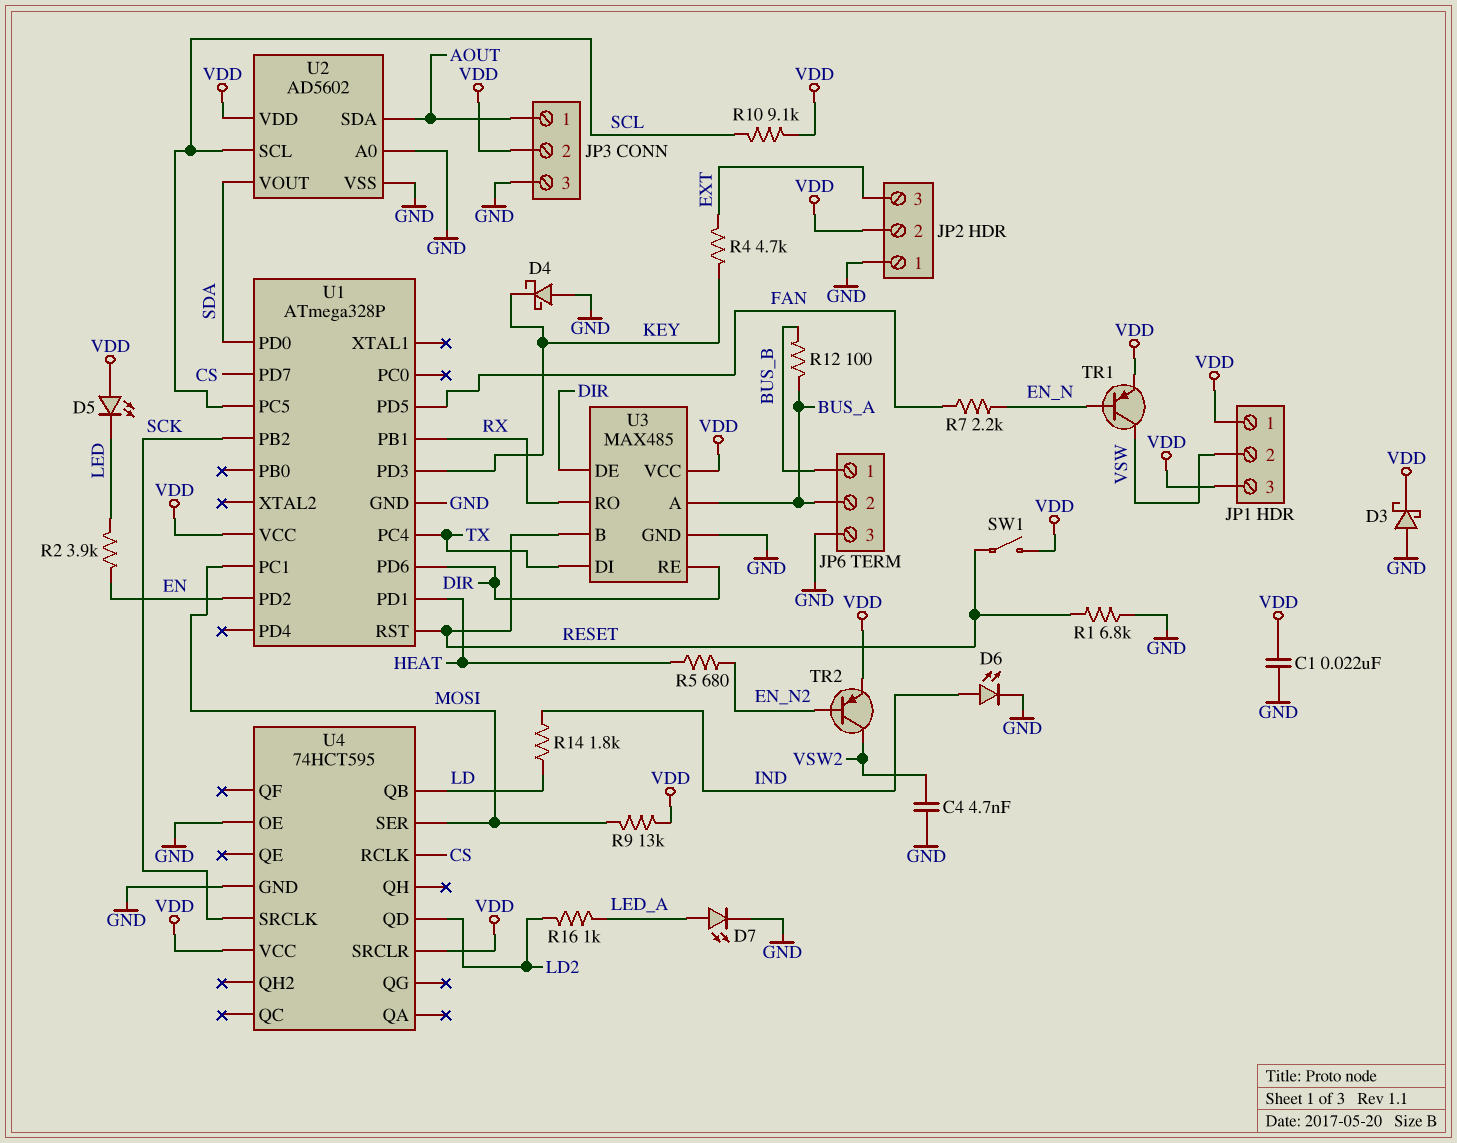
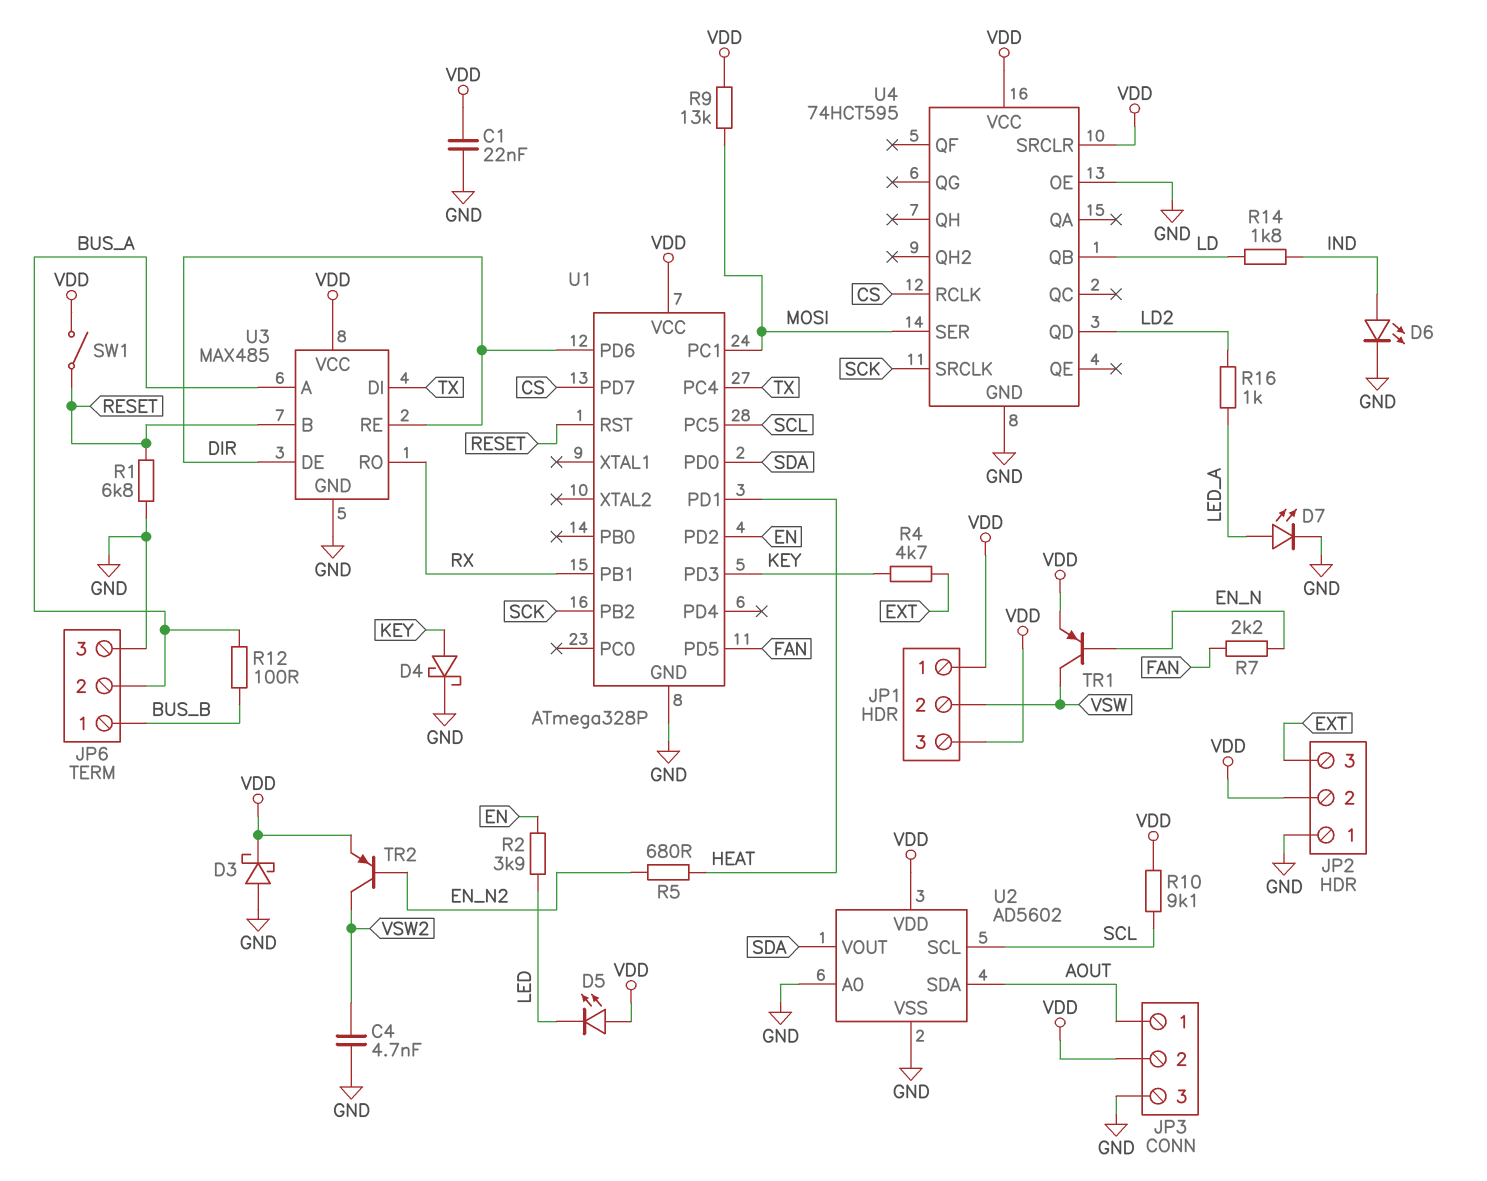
D4: schottky (A GND, K KEY) -> schottky (A KEY, K GND)

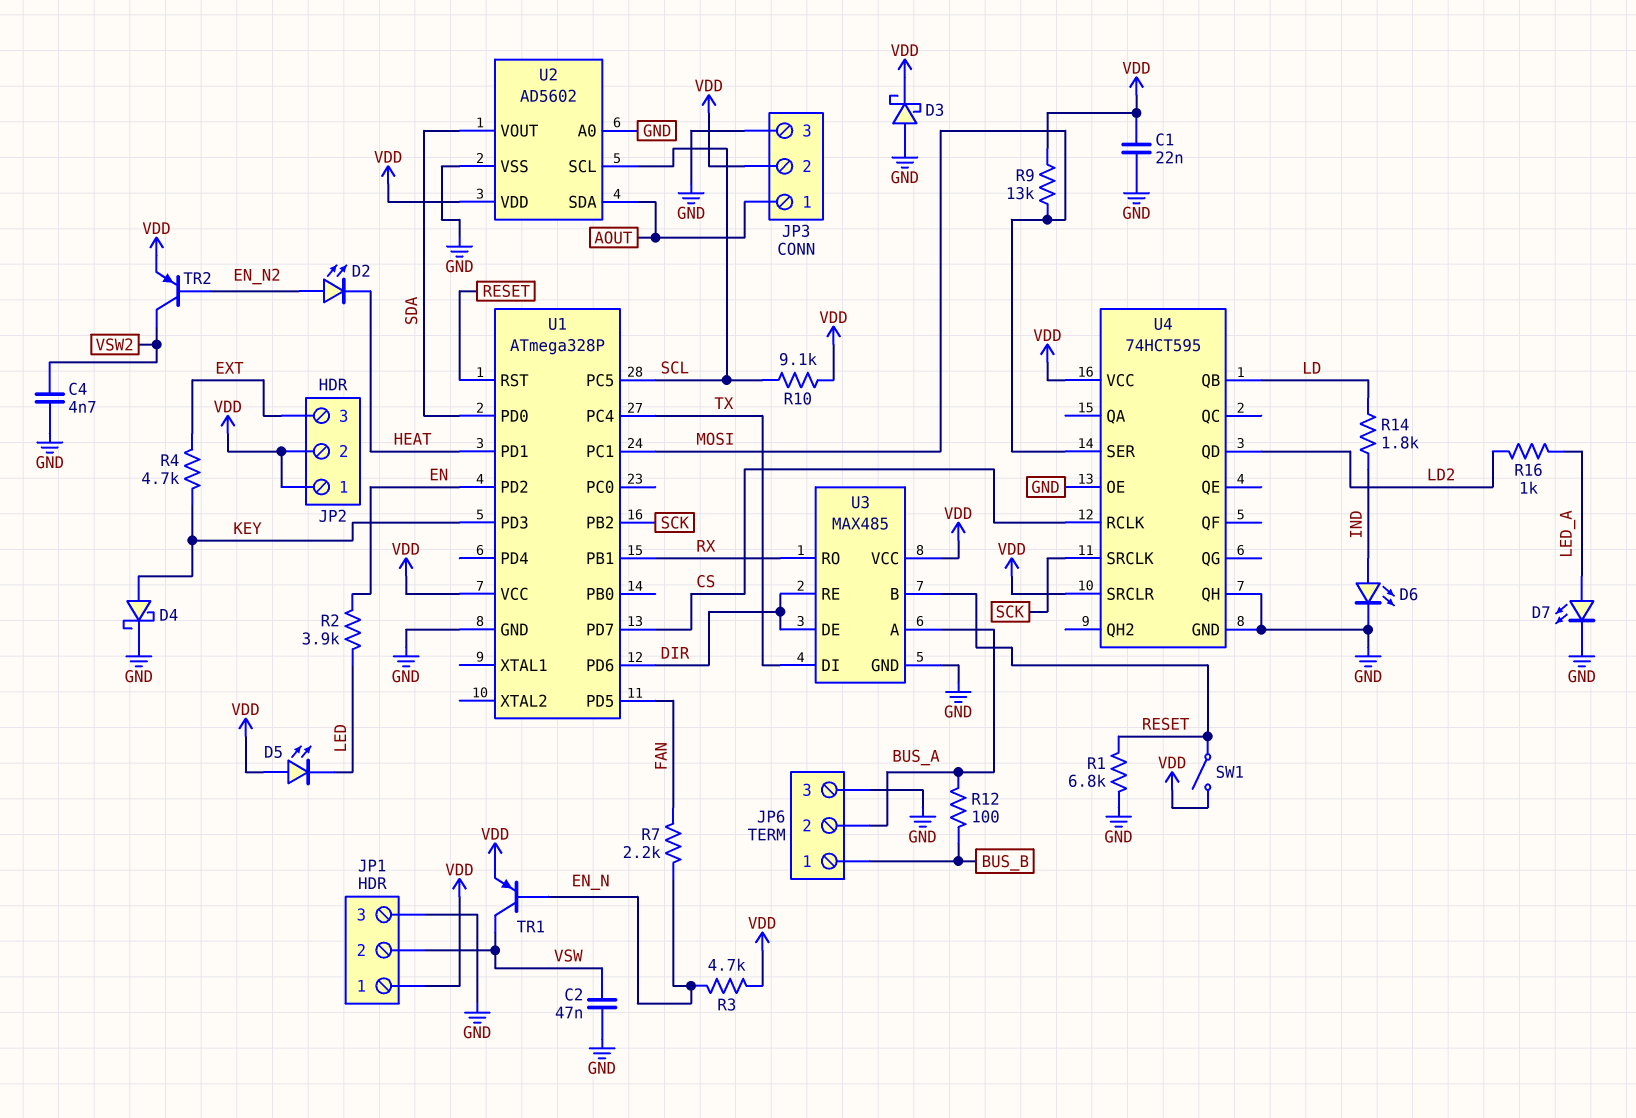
C2: none -> 47nF (GND, VSW)
D2: none -> LED (A EN_N2, K HEAT)
JP1 pin 3: VDD -> GND
JP2 pin 1: GND -> VDD
R3: none -> 4.7k (EN_N, VDD)
R5: 680 (EN_N2, HEAT) -> none
U4 pin QH: none -> GND

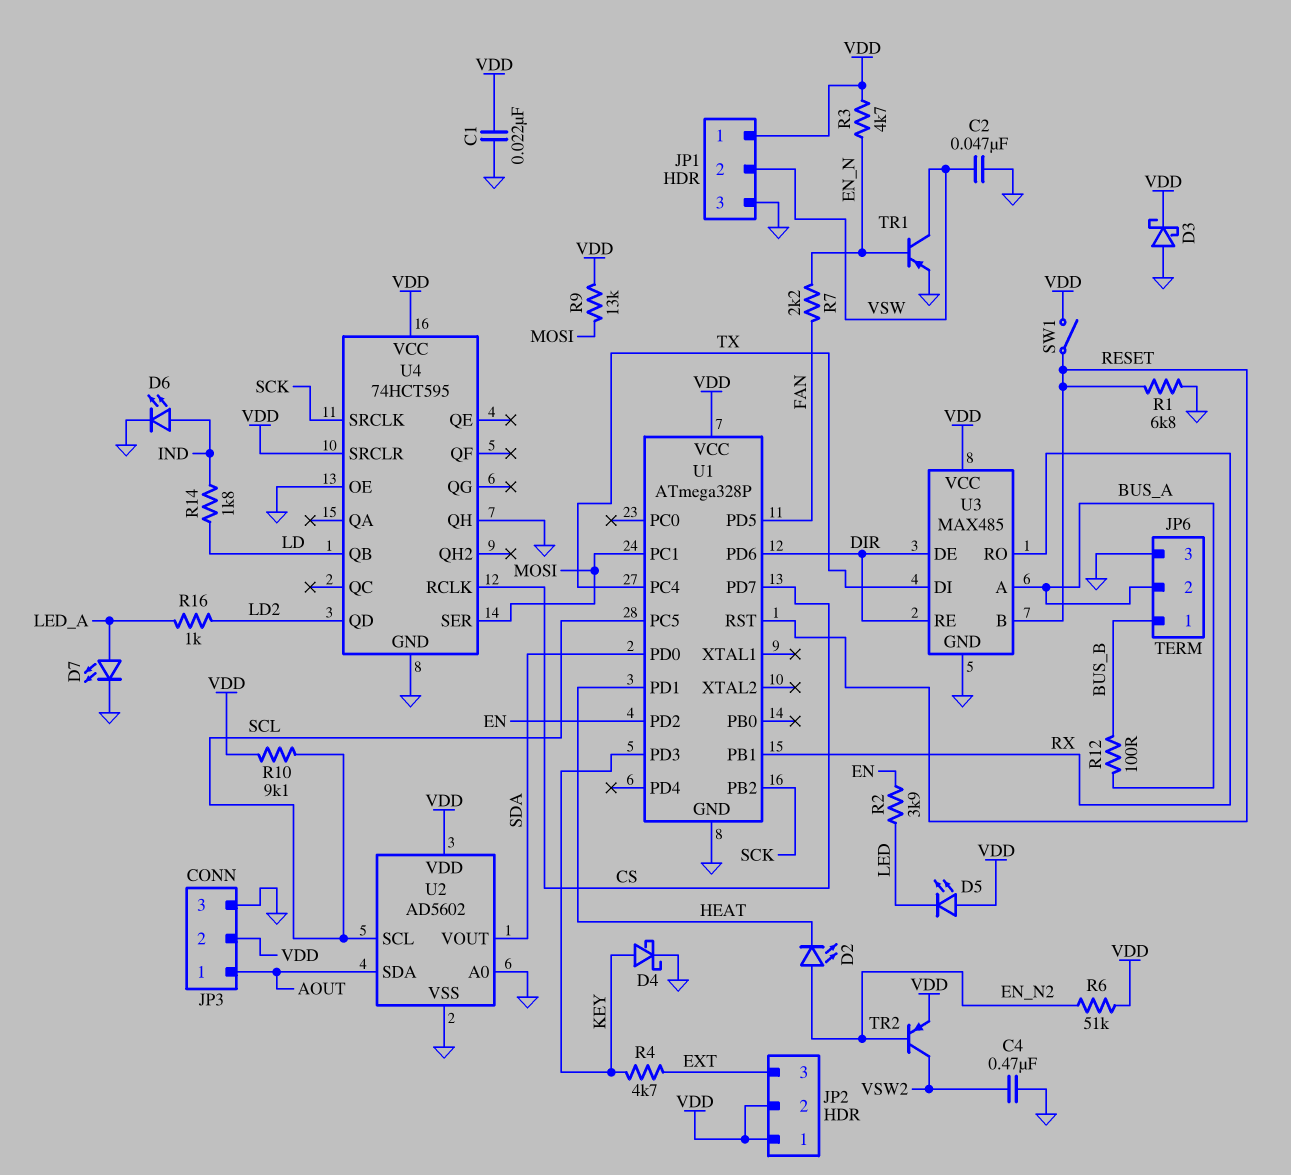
C4: 4.7nF (GND, VSW2) -> 470nF (GND, VSW2)
R6: none -> 51k (EN_N2, VDD)
TR1: PNP (B EN_N, C VSW, E VDD) -> PNP (B EN_N, C VSW, E GND)

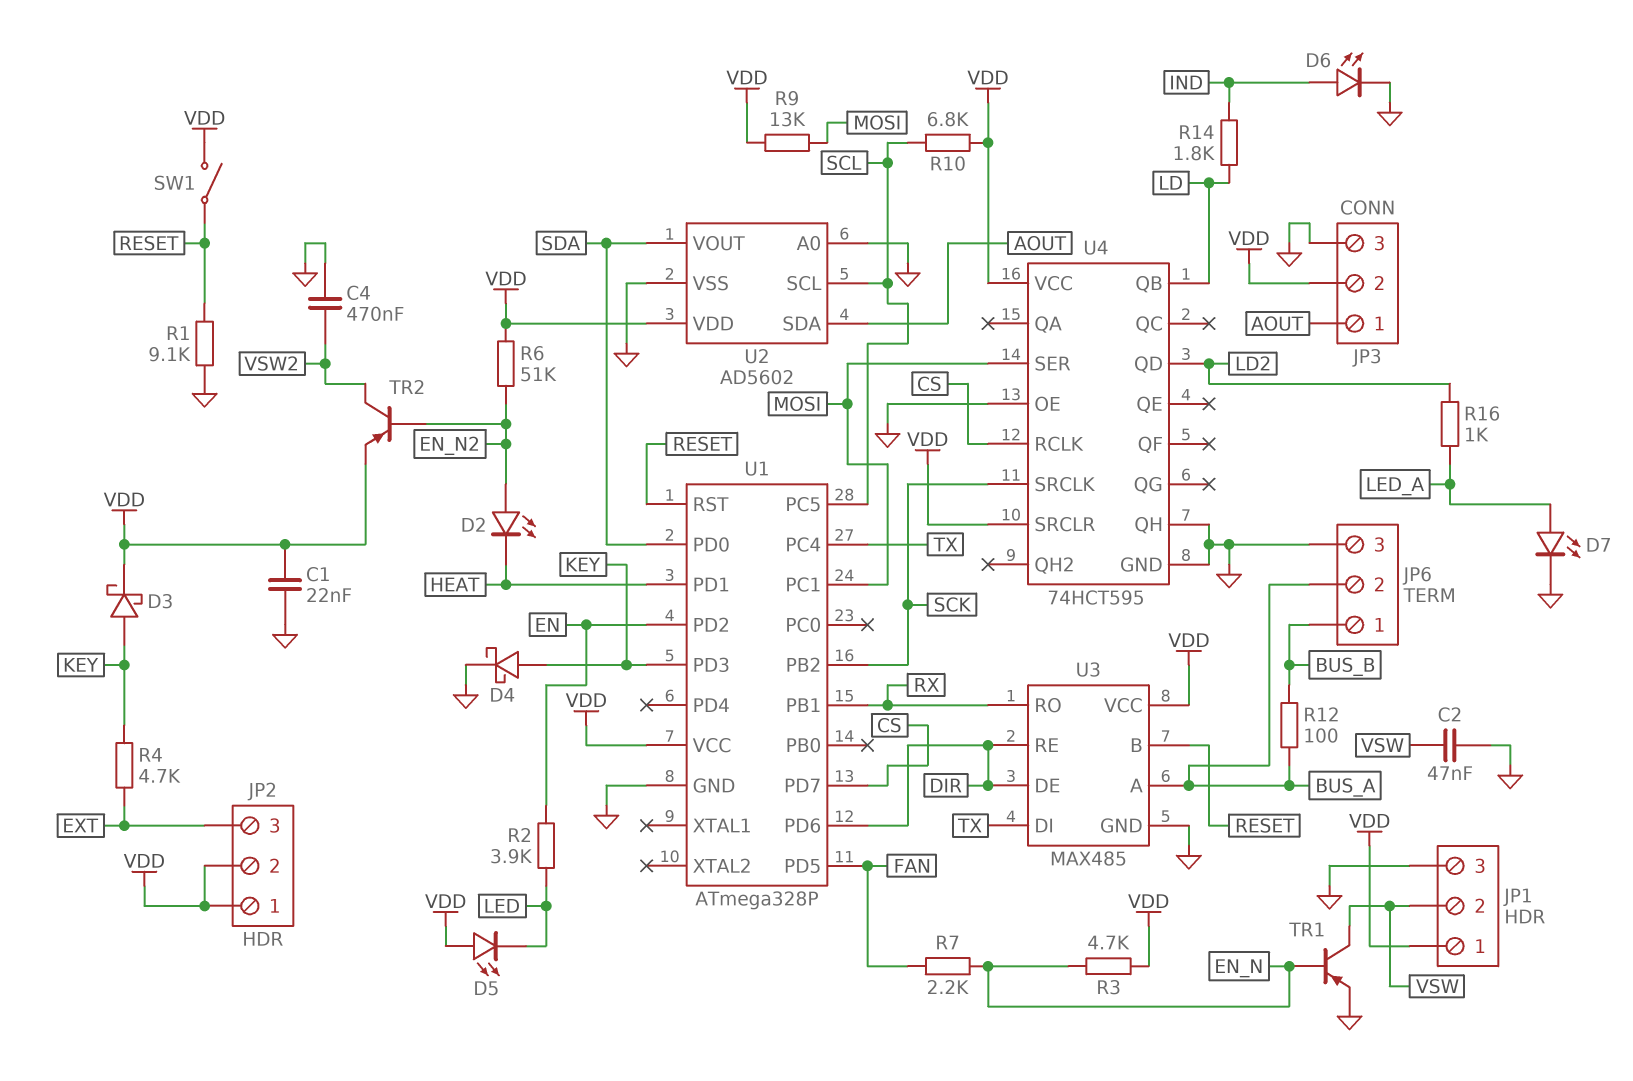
D3: schottky (A GND, K VDD) -> schottky (A KEY, K VDD)
R1: 6.8k (GND, RESET) -> 9.1k (GND, RESET)
R10: 9.1k (SCL, VDD) -> 6.8k (SCL, VDD)

